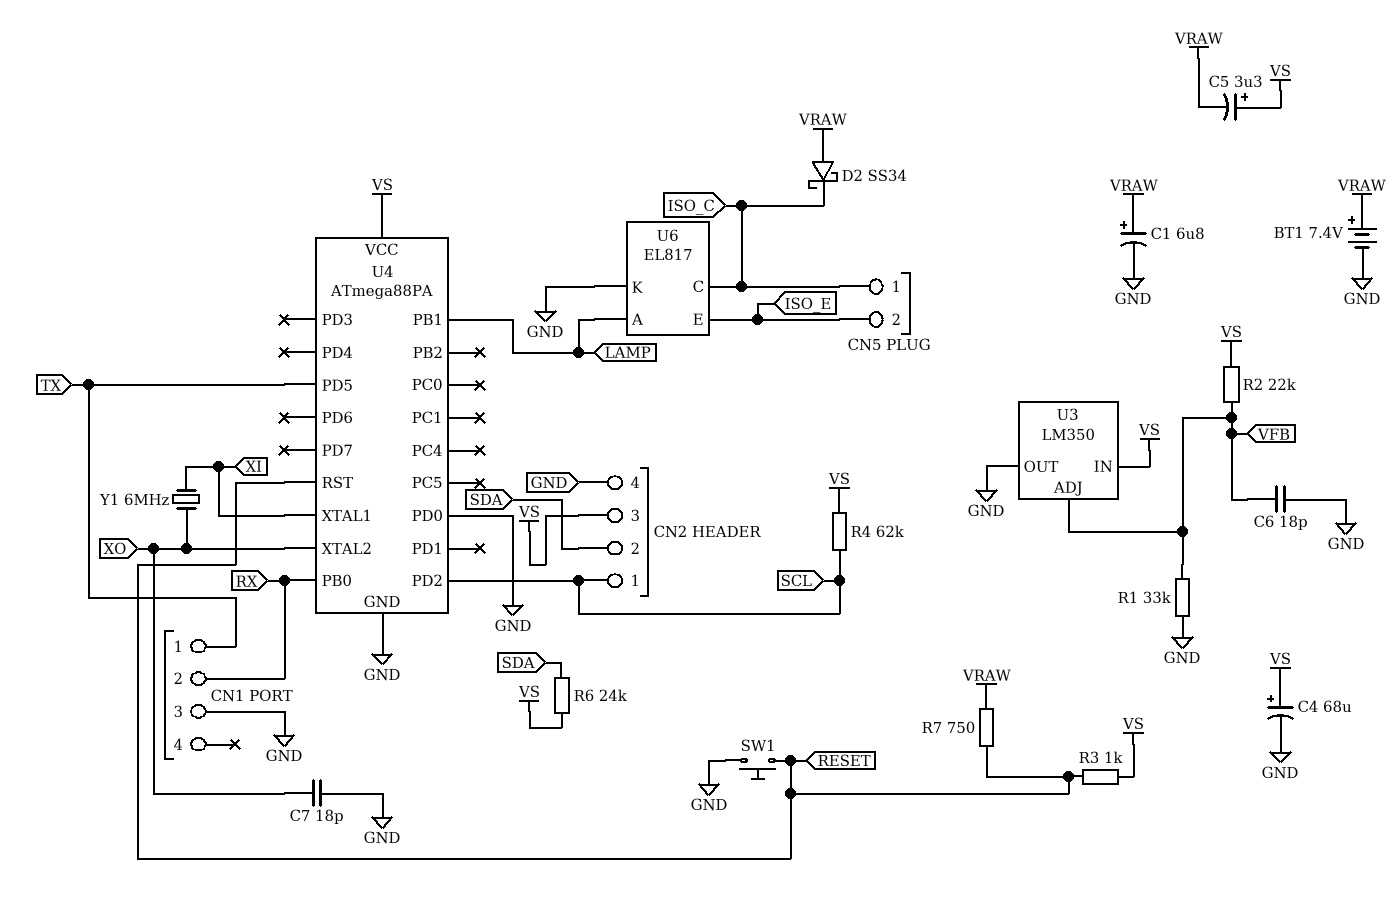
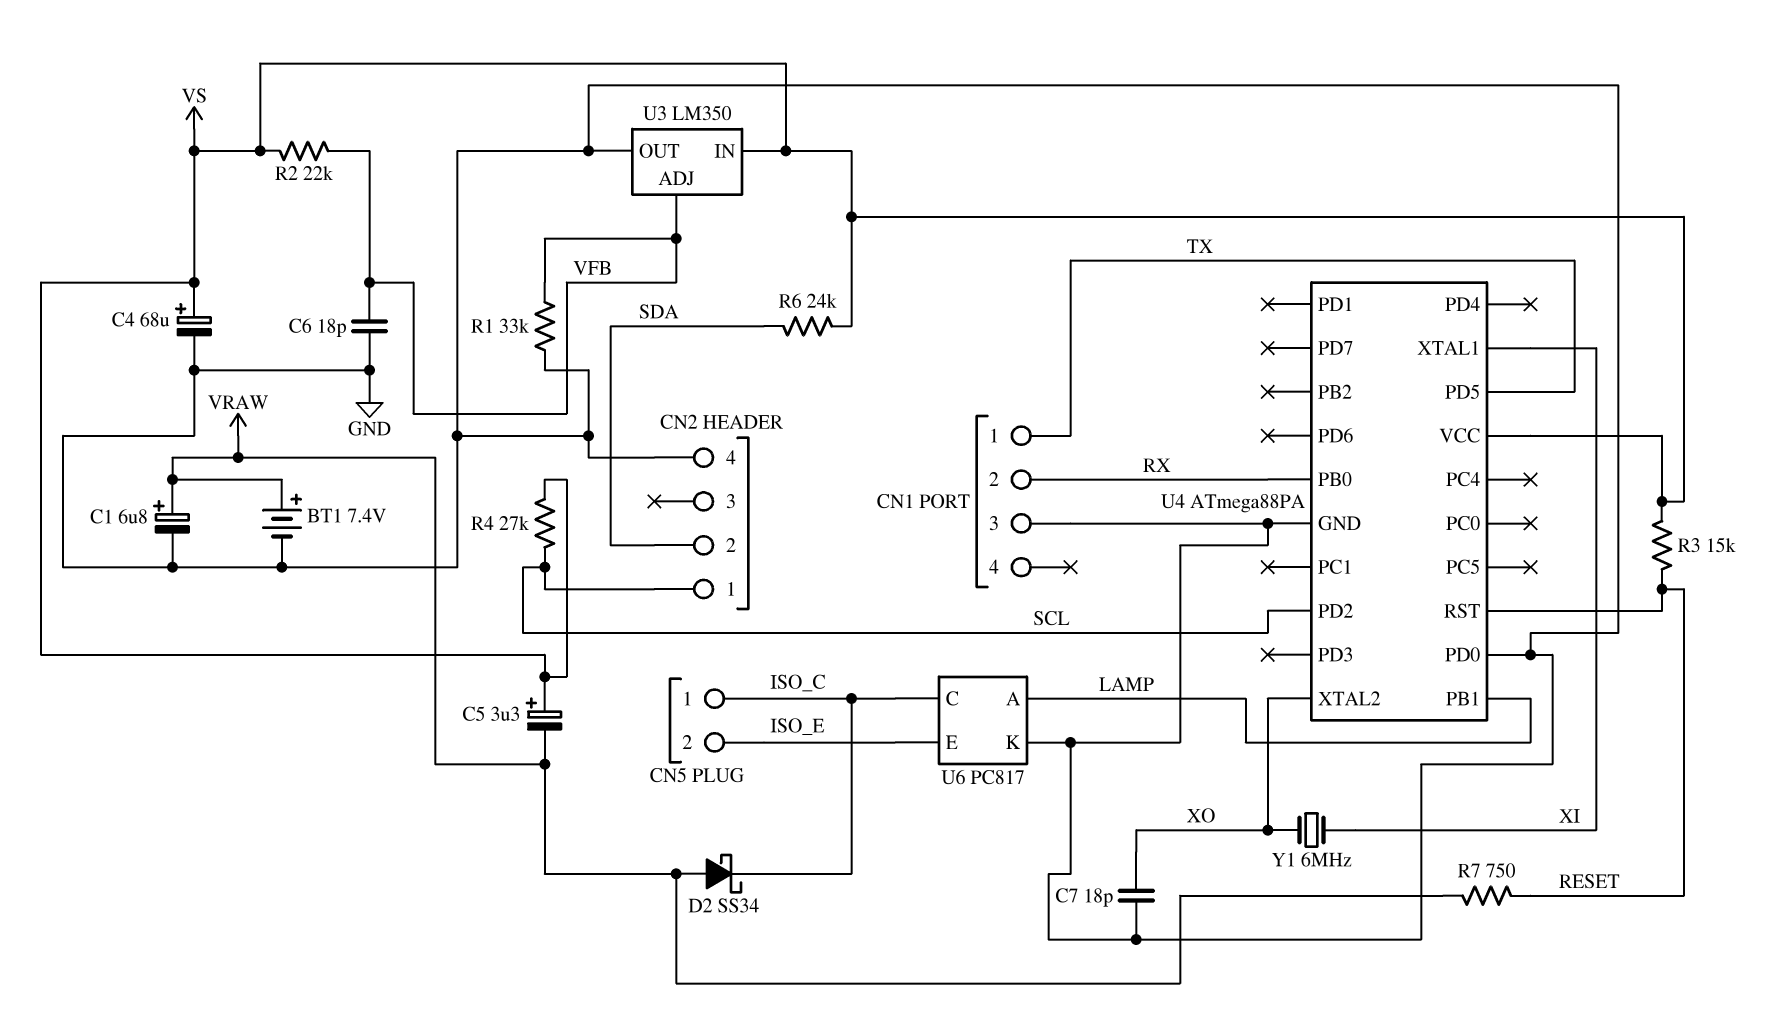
CN2 pin 3: VS -> none
R3: 1k (RESET, VS) -> 15k (RESET, VS)
R4: 62k (SCL, VS) -> 27k (SCL, VS)
SW1: button (GND, RESET) -> none
U6: EL817 -> PC817

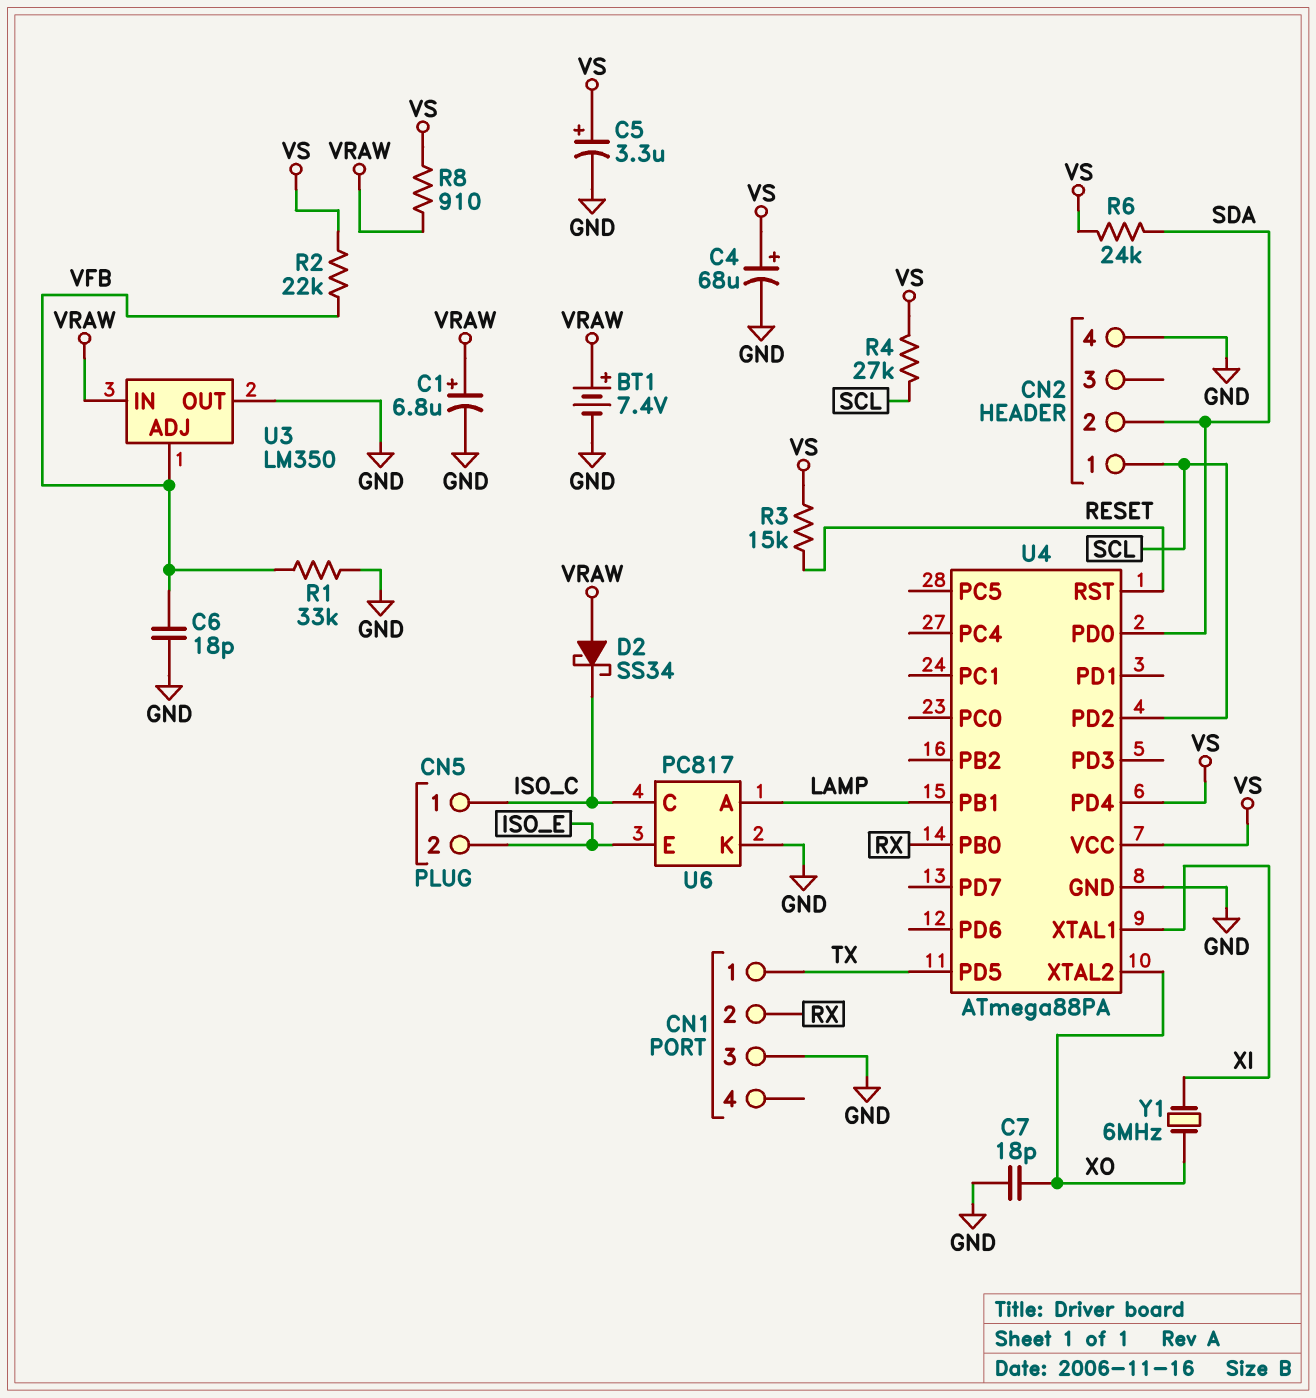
C5: 3.3uF (plus VS, minus VRAW) -> 3.3uF (plus VS, minus GND)
R7: 750 (RESET, VRAW) -> none
R8: none -> 910 (VRAW, VS)
U3 pin IN: VS -> VRAW
U4 pin PD0: GND -> SDA
U4 pin PD4: none -> VS

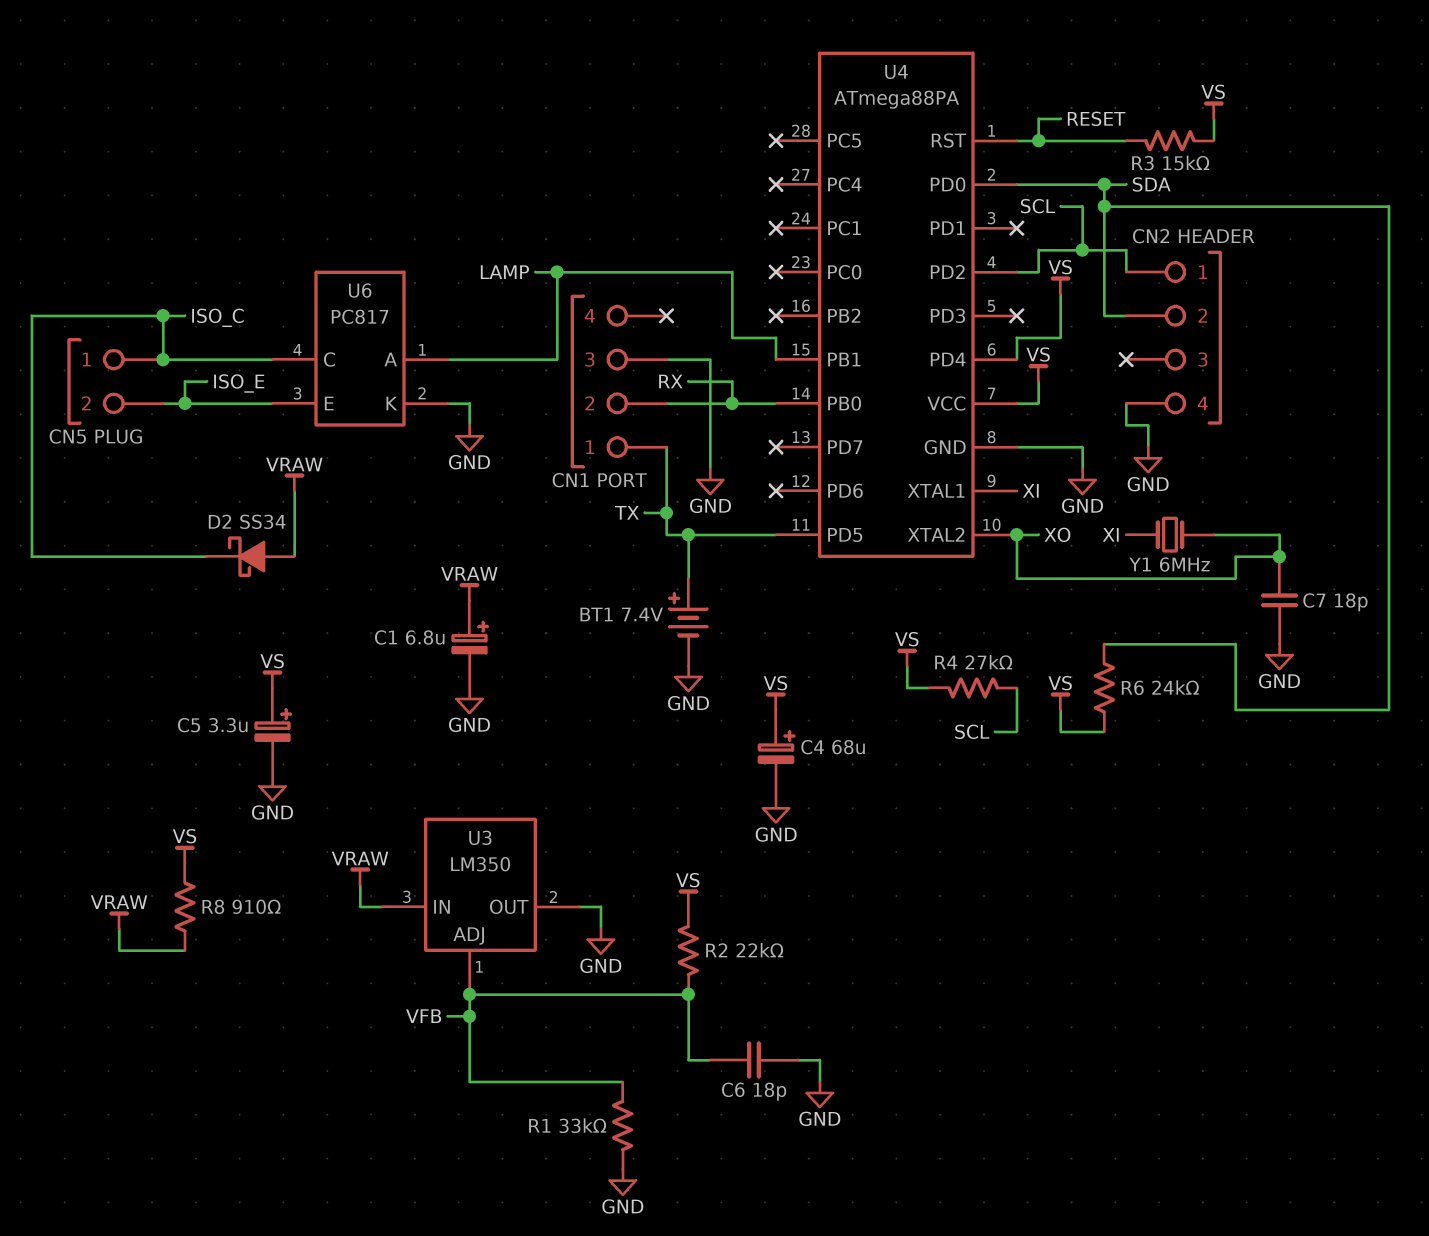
BT1: 7.4V (plus VRAW, minus GND) -> 7.4V (plus TX, minus GND)

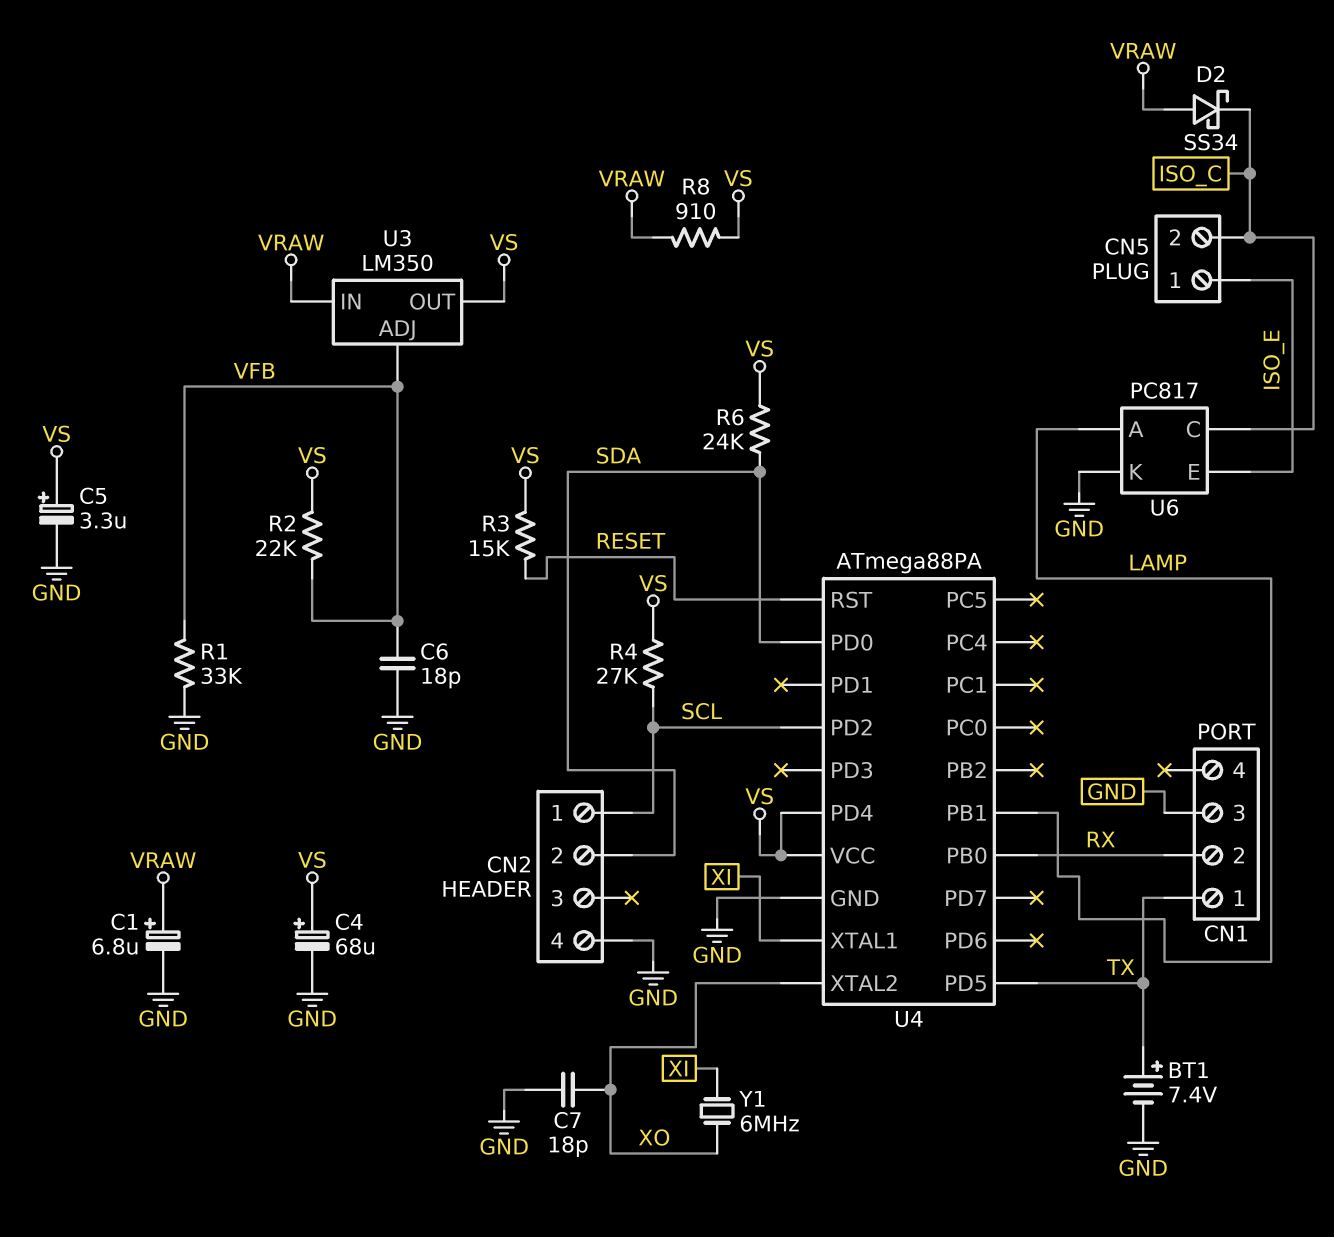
CN5 pin 1: ISO_C -> ISO_E
CN5 pin 2: ISO_E -> ISO_C
U3 pin OUT: GND -> VS

